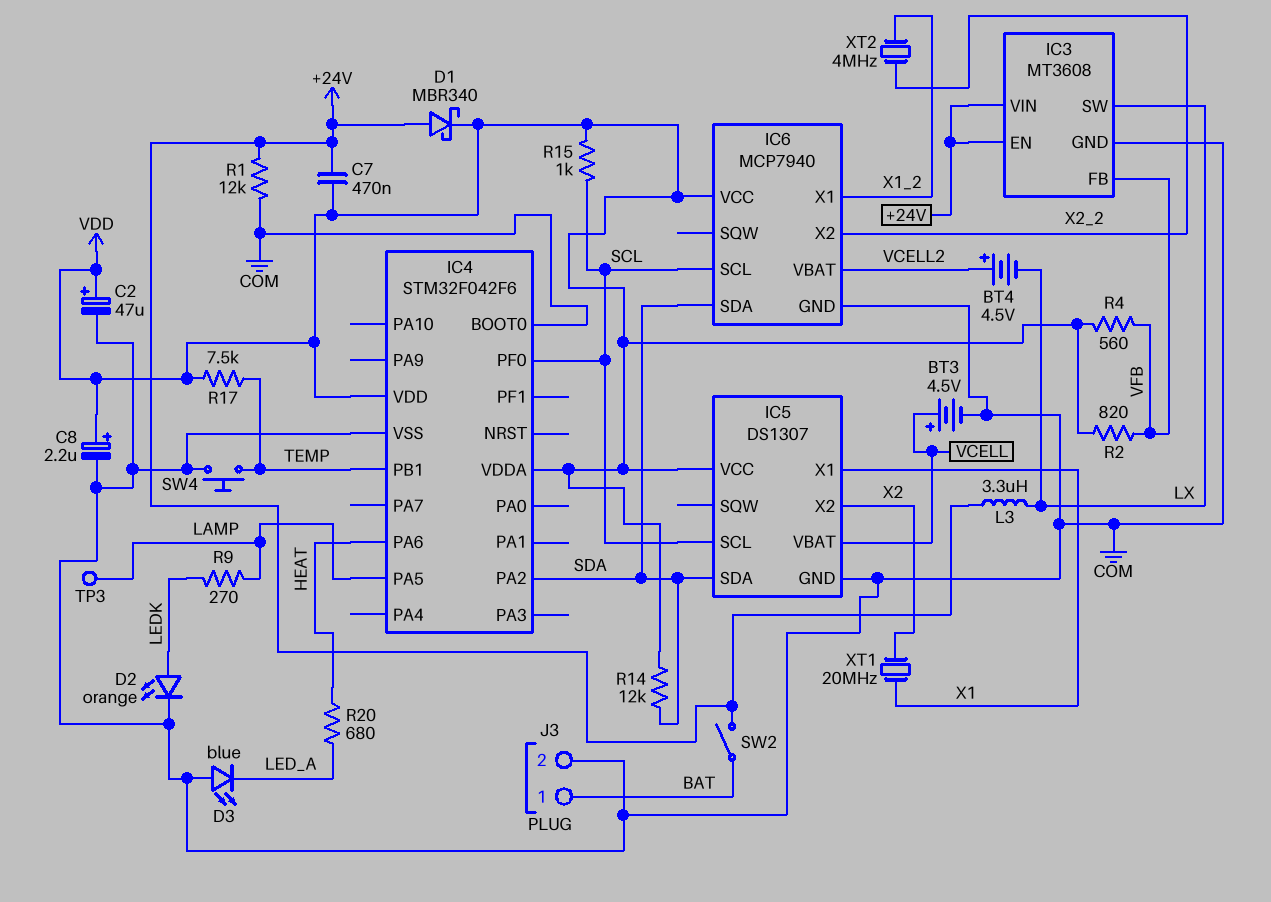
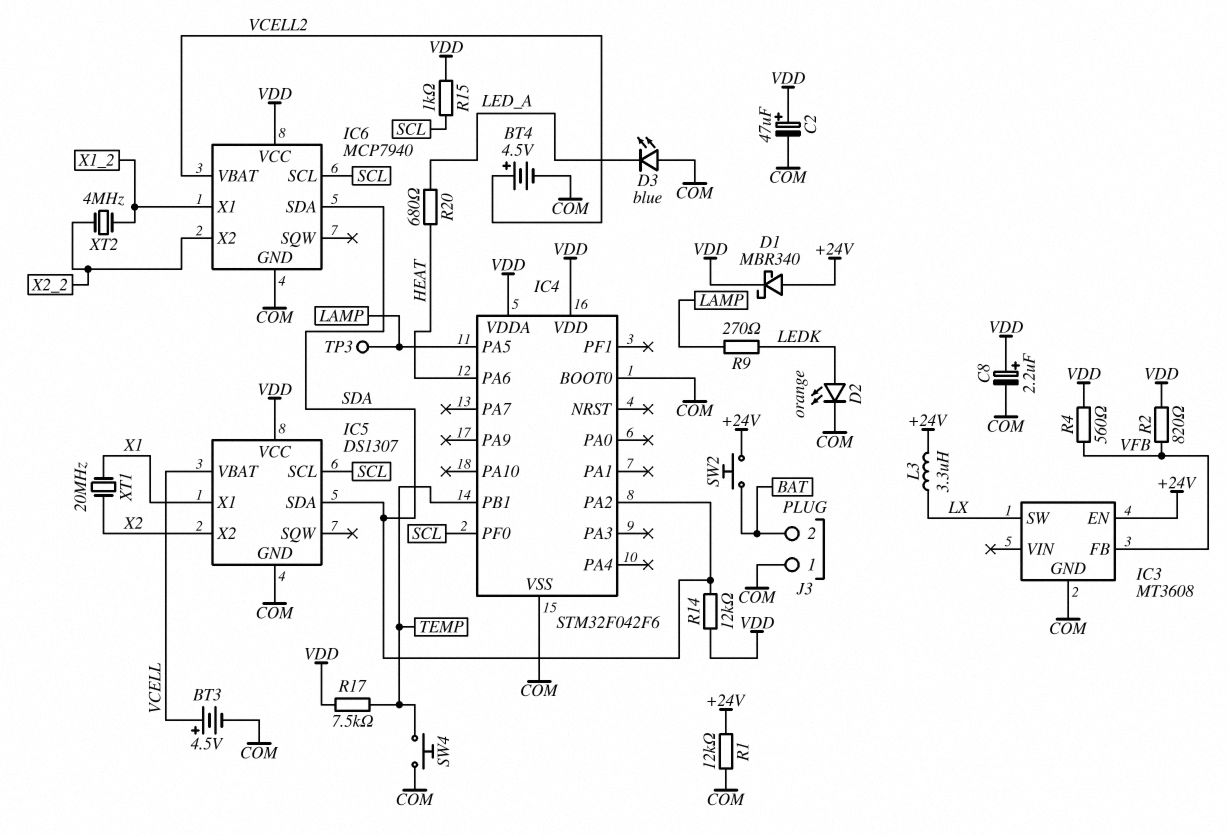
BT4: 4.5V (plus VCELL2, minus LX) -> 4.5V (plus VCELL2, minus COM)
C7: 470nF (+24V, VDD) -> none
IC3 pin VIN: +24V -> none
J3 pin 1: BAT -> COM
J3 pin 2: COM -> BAT
SW2: switch (+24V, BAT) -> button (+24V, BAT)

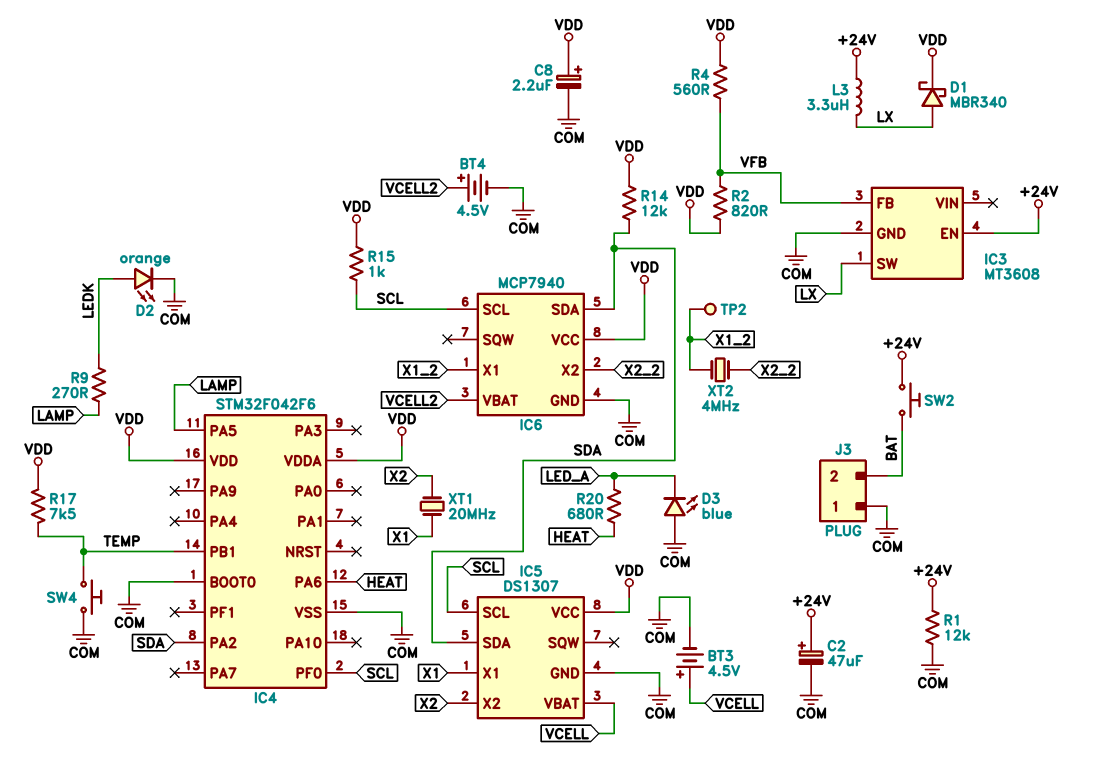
C2: 47uF (plus VDD, minus COM) -> 47uF (plus +24V, minus COM)
D1: schottky MBR340 (A +24V, K VDD) -> schottky MBR340 (A LX, K VDD)
TP2: none -> test point (X1_2)
TP3: test point (LAMP) -> none

